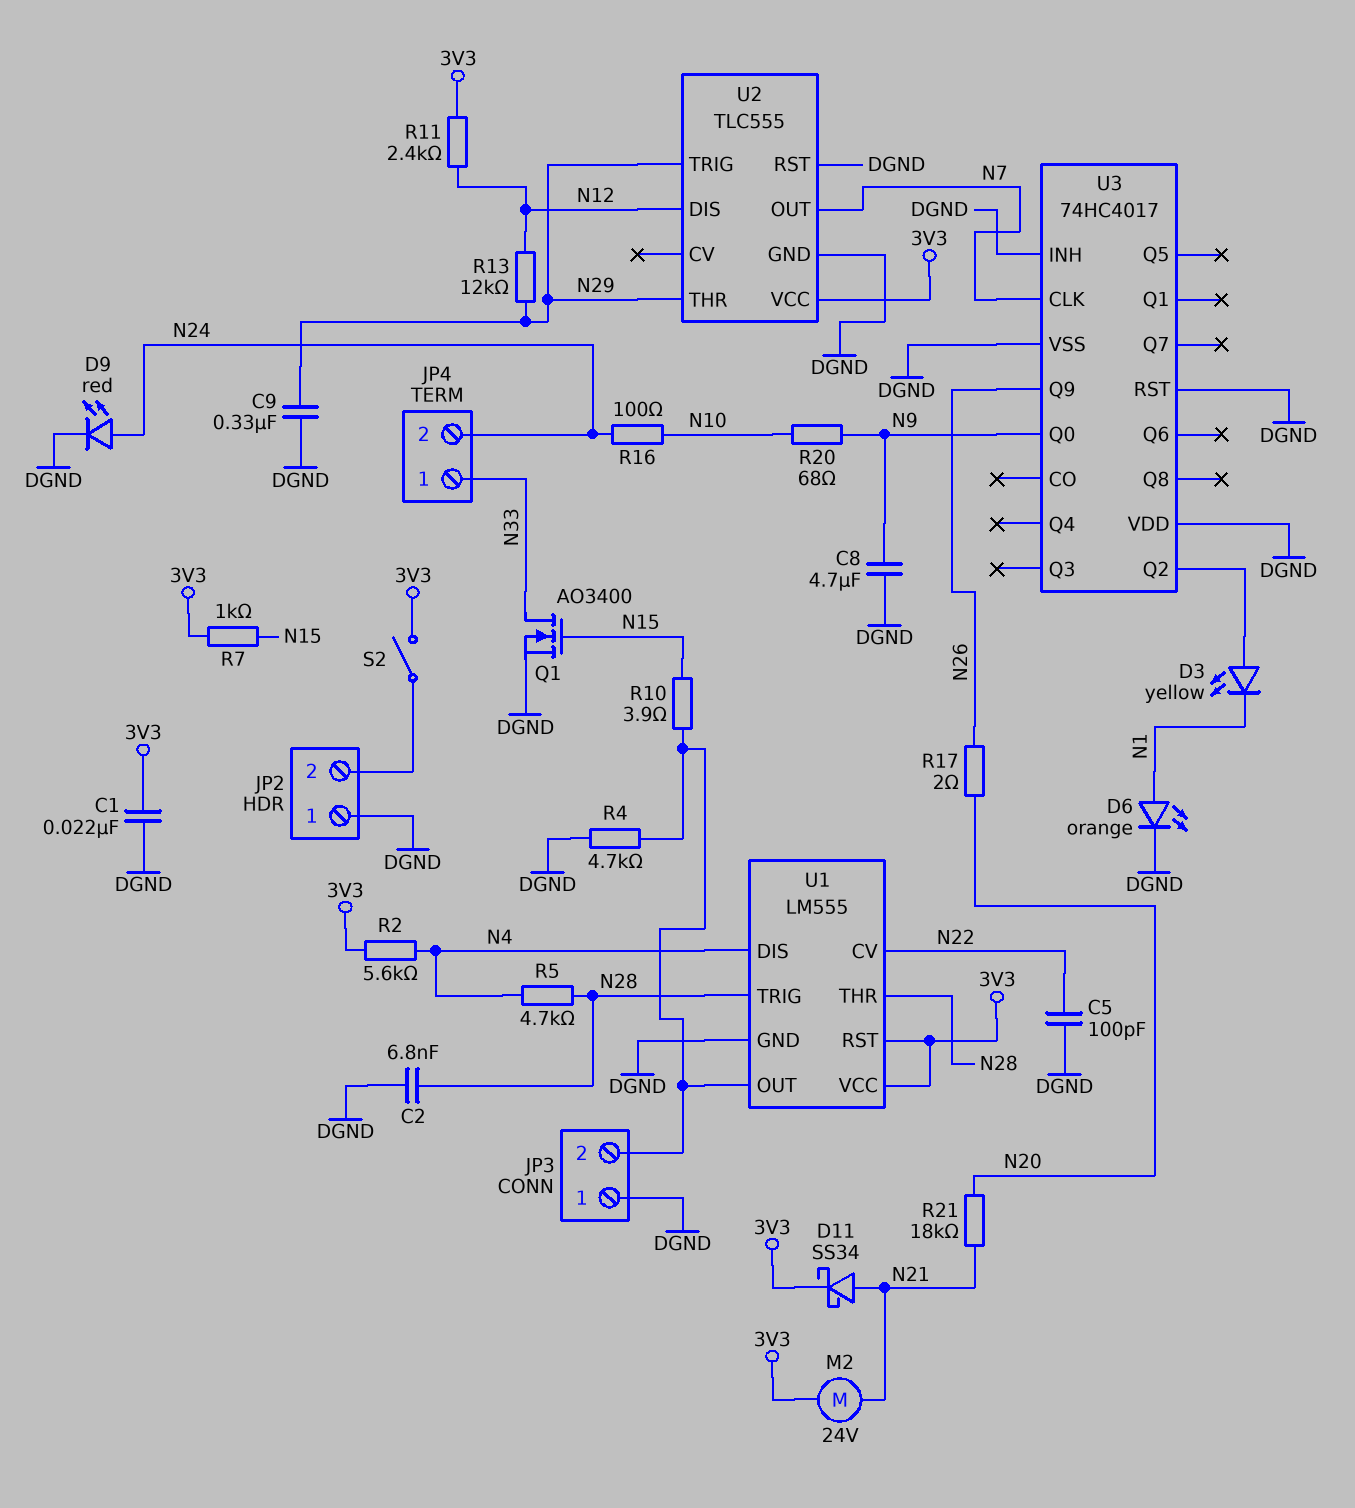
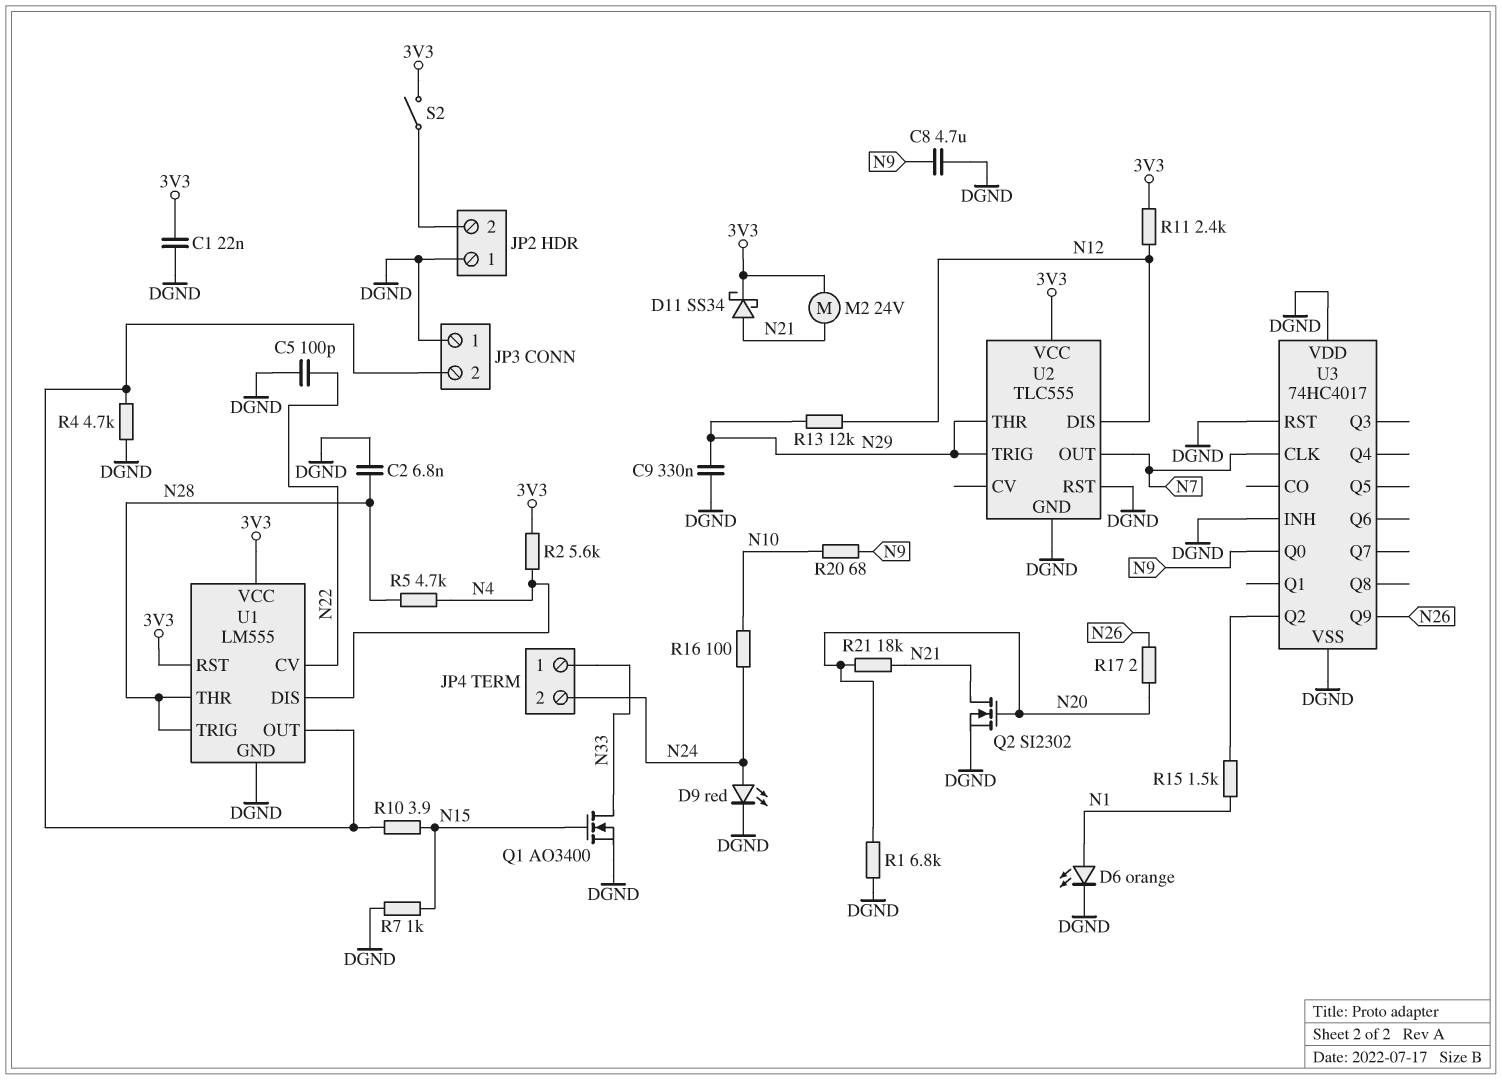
D3: LED yellow (A U3/Q2, K N1) -> none
Q2: none -> NMOS SI2302 (G N20, D N21, S DGND)
R1: none -> 6.8k (DGND, N20)
R7: 1k (3V3, N15) -> 1k (DGND, N15)
R15: none -> 1.5k (N1, U3/Q2)

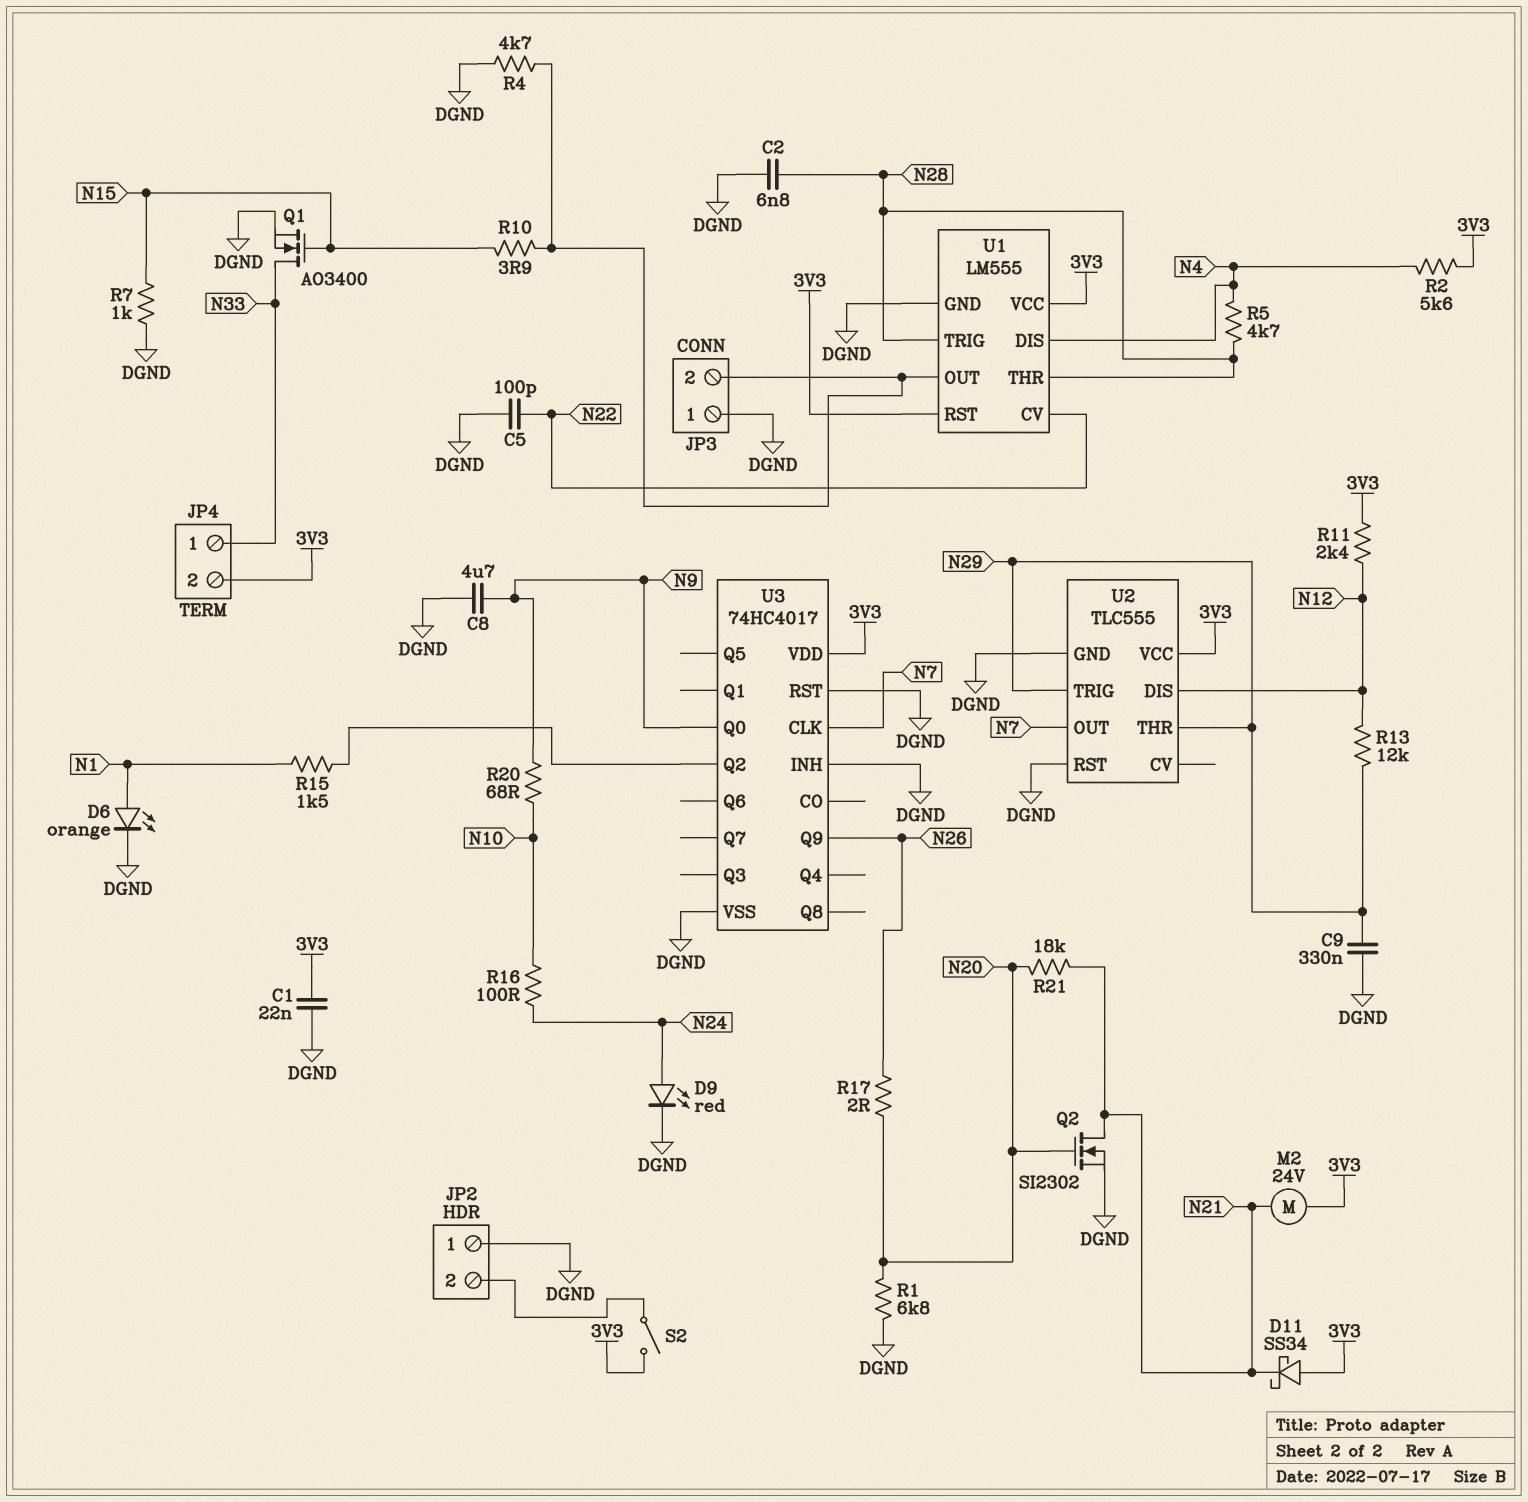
D11: schottky SS34 (A N21, K 3V3) -> schottky SS34 (A 3V3, K N21)
JP4 pin 2: N24 -> 3V3
U3 pin VDD: DGND -> 3V3

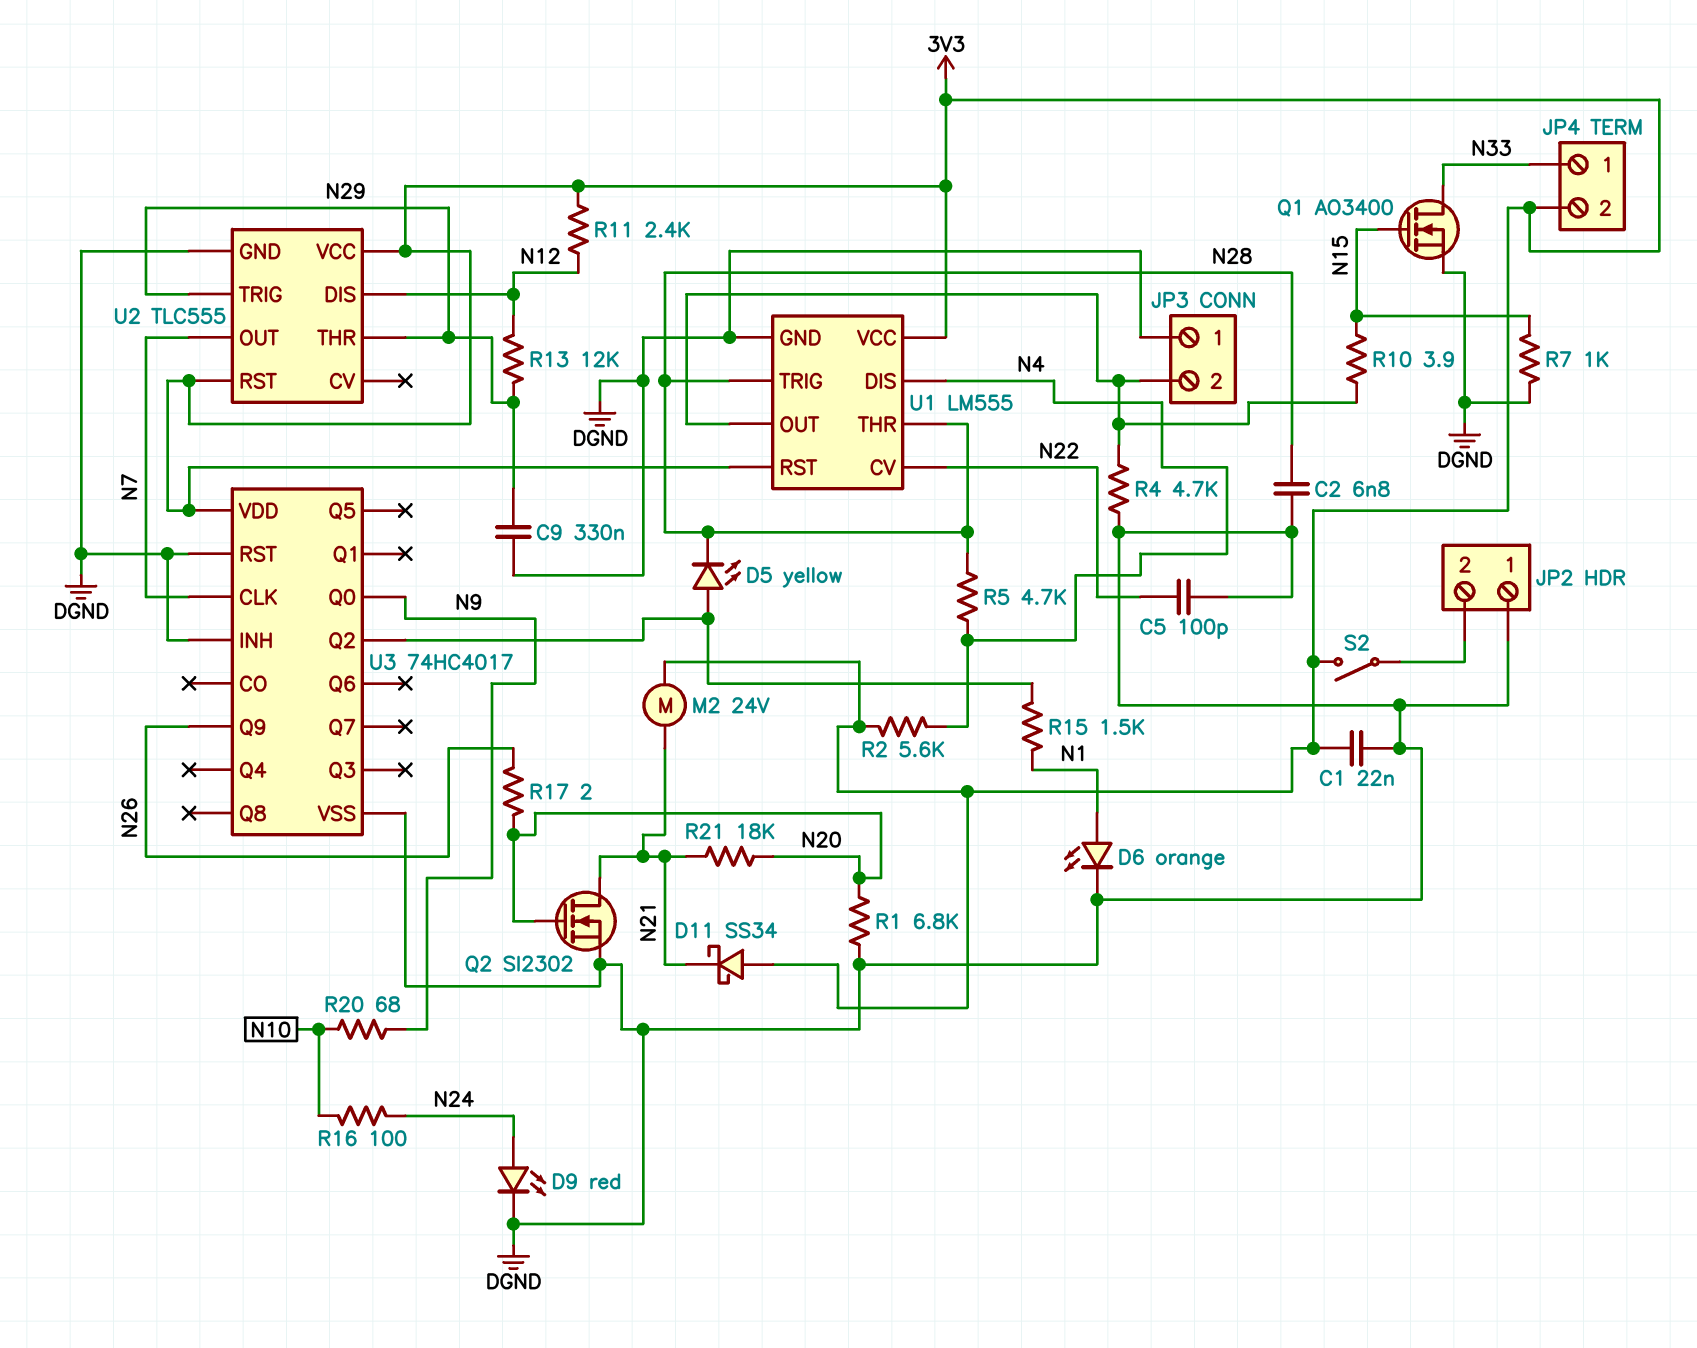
C8: 4.7uF (DGND, N9) -> none
D5: none -> LED yellow (A U3/Q2, K N28)
U2 pin RST: DGND -> 3V3

